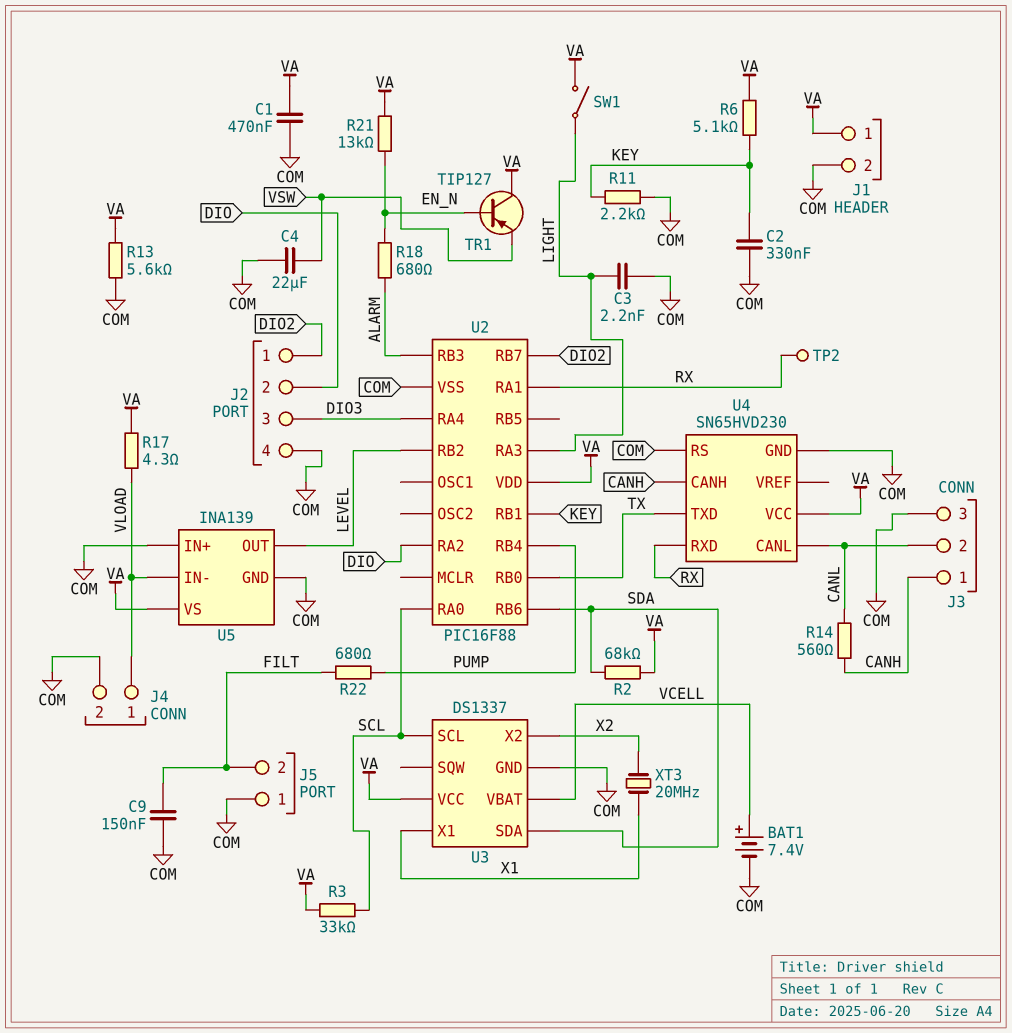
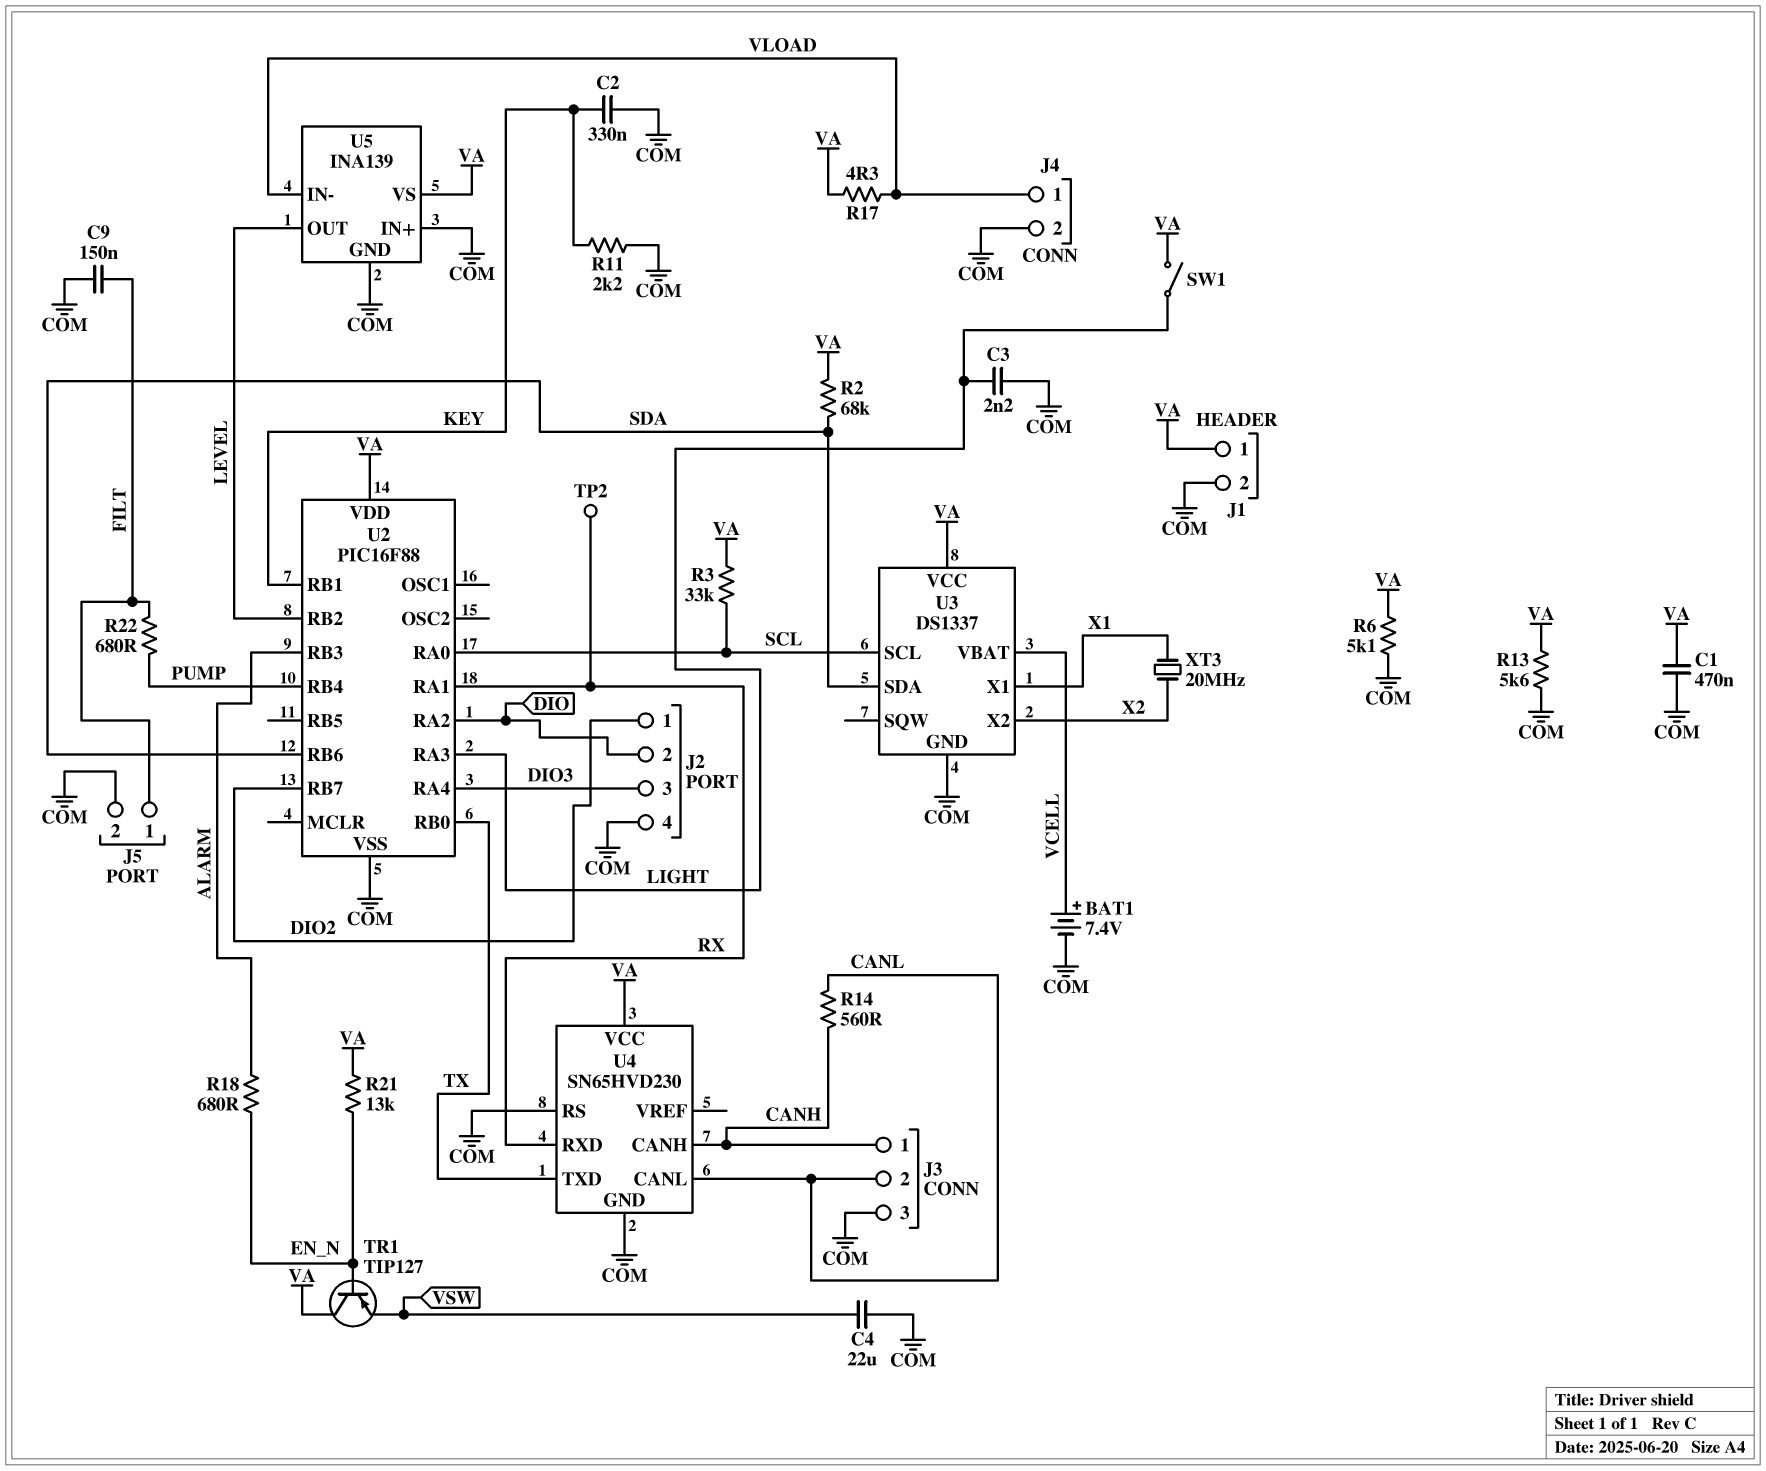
J5 pin 1: COM -> FILT
J5 pin 2: FILT -> COM
R6: 5.1k (KEY, VA) -> 5.1k (COM, VA)

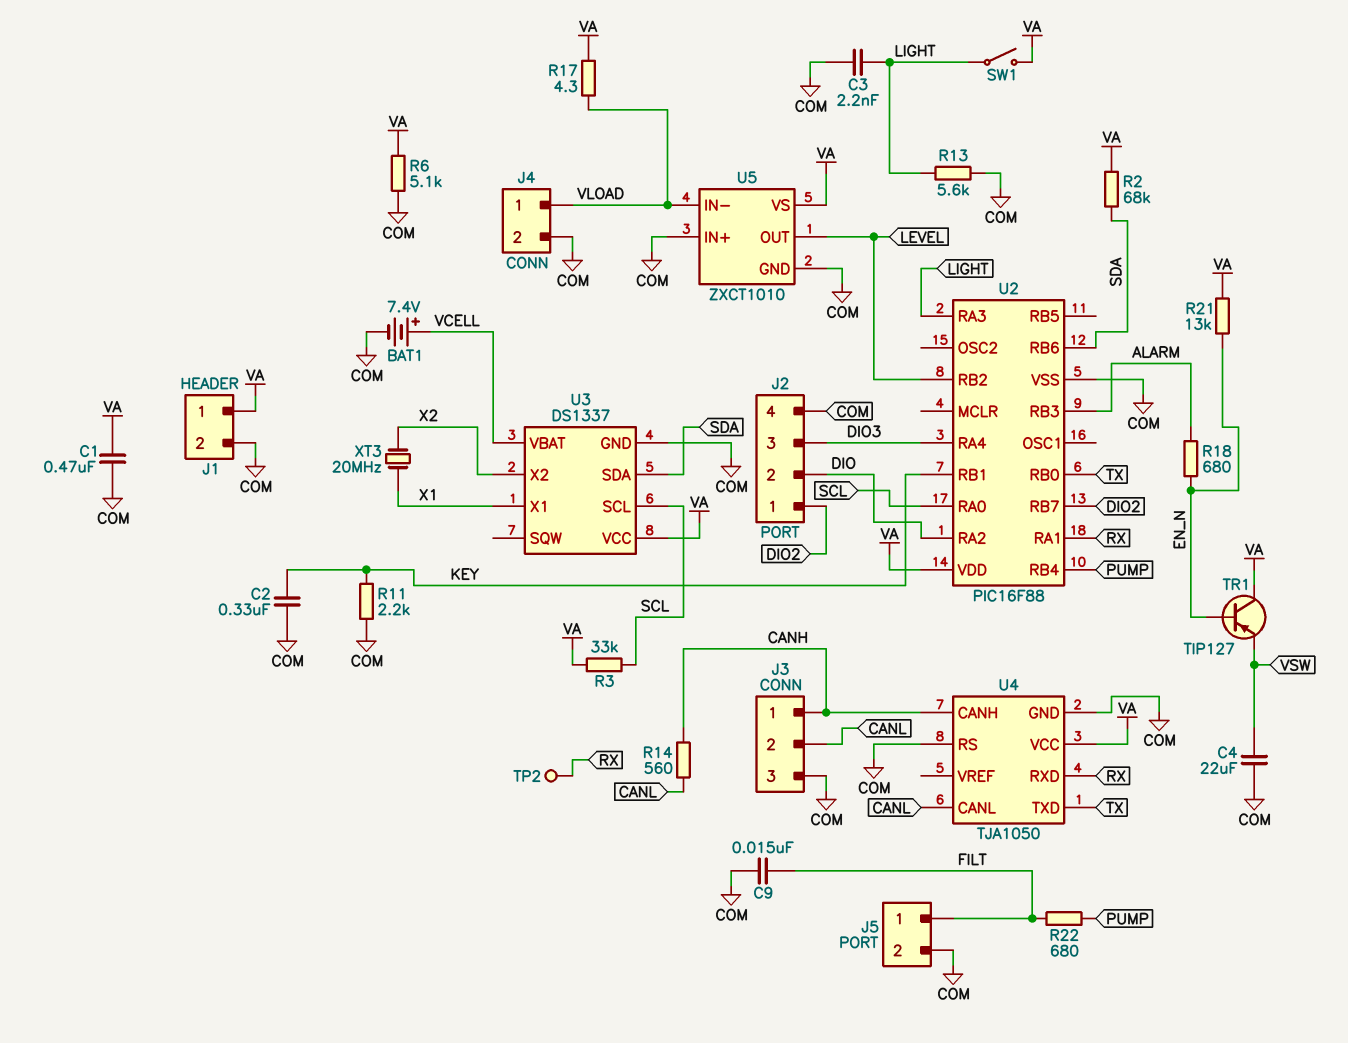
C9: 150nF (COM, FILT) -> 15nF (COM, FILT)
R13: 5.6k (COM, VA) -> 5.6k (COM, LIGHT)
U4: SN65HVD230 -> TJA1050
U5: INA139 -> ZXCT1010

